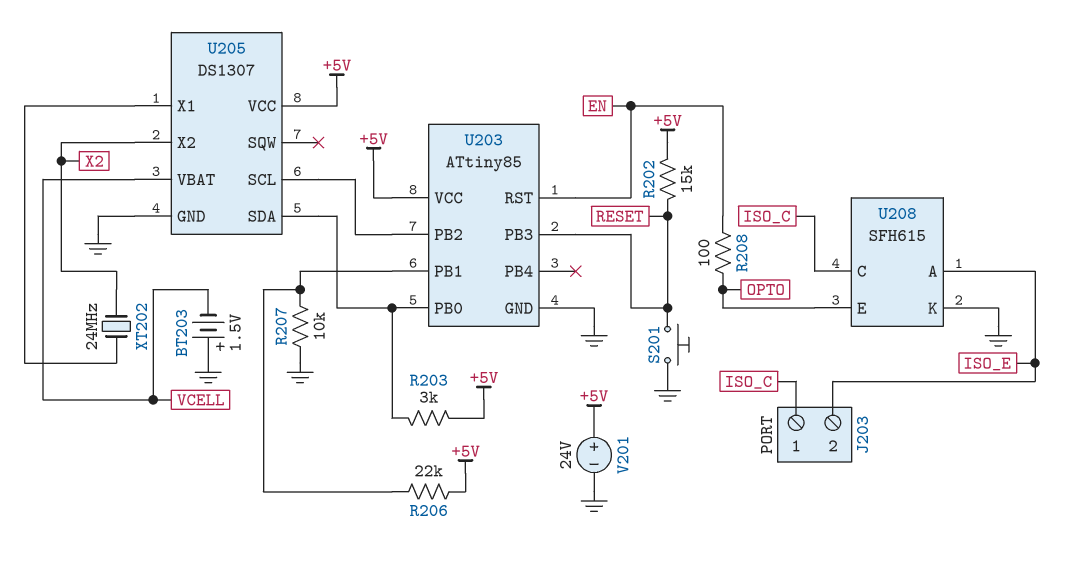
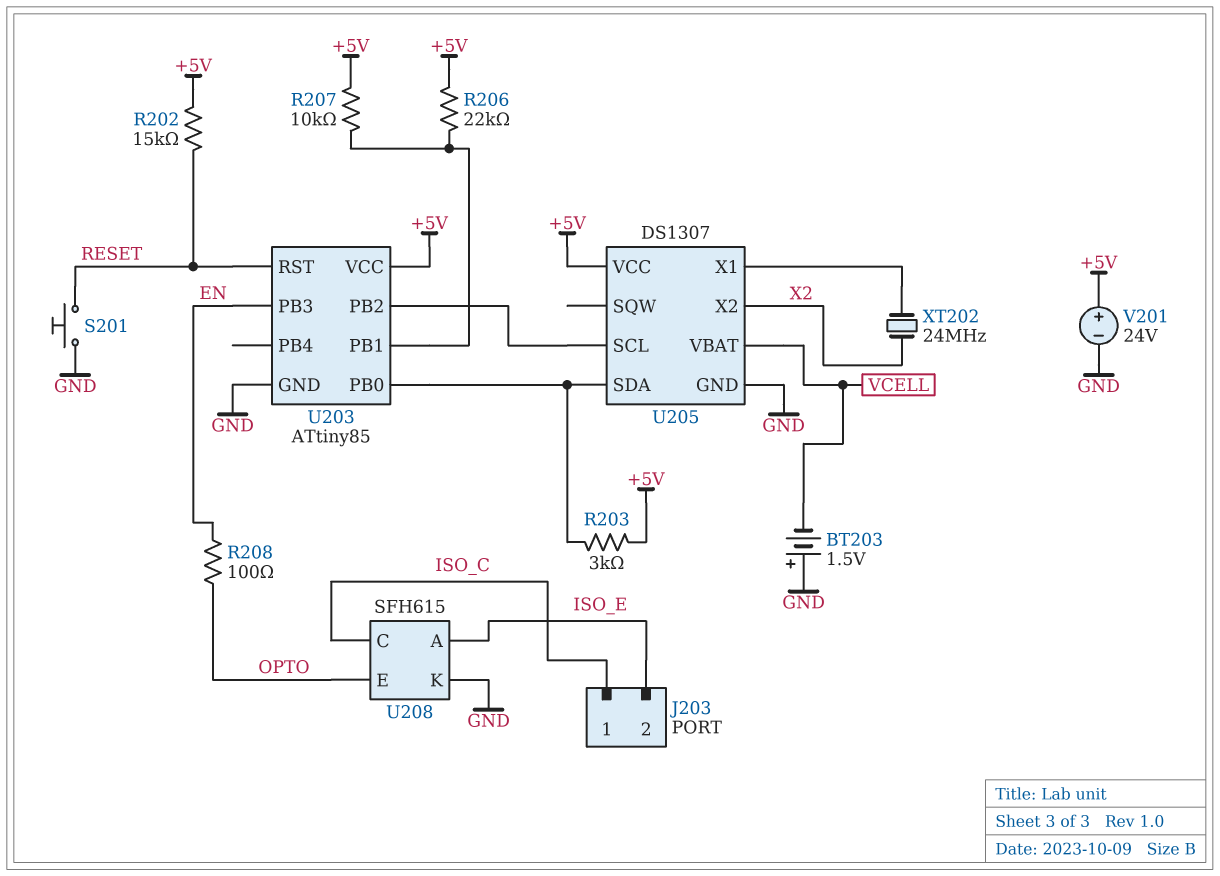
R207: 10k (GND, U203/PB1) -> 10k (+5V, U203/PB1)
U203 pin PB3: RESET -> EN
U203 pin RST: EN -> RESET

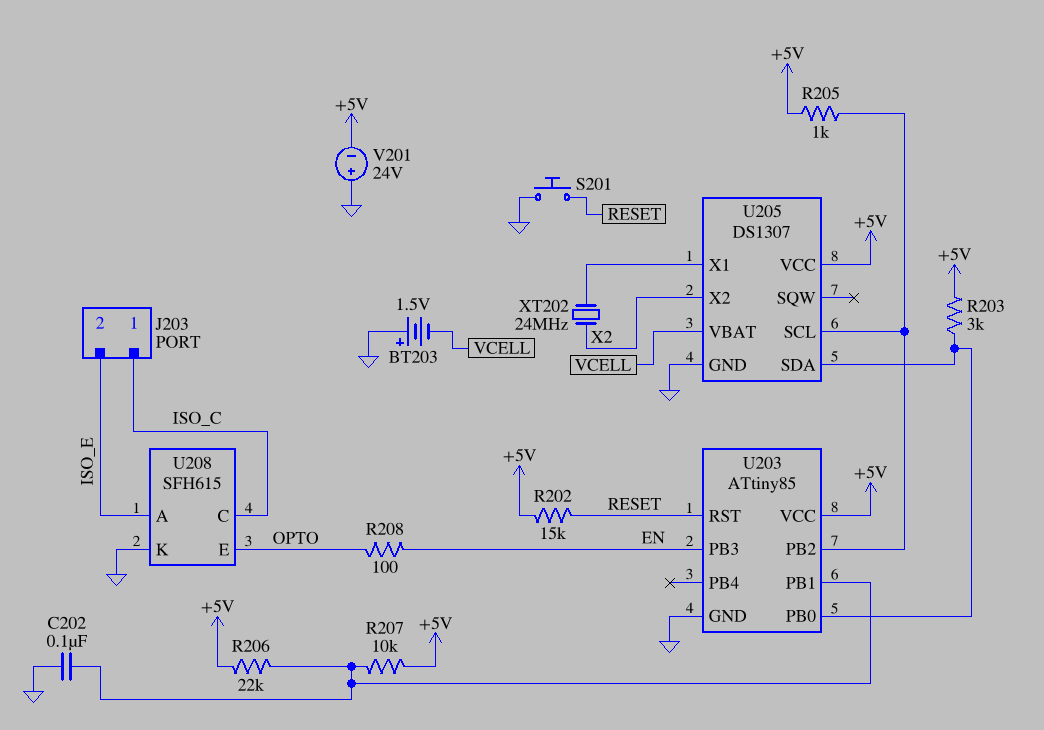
C202: none -> 100nF (GND, U203/PB1)
R205: none -> 1k (+5V, U203/PB2)
V201: 24V (plus +5V, minus GND) -> 24V (plus GND, minus +5V)

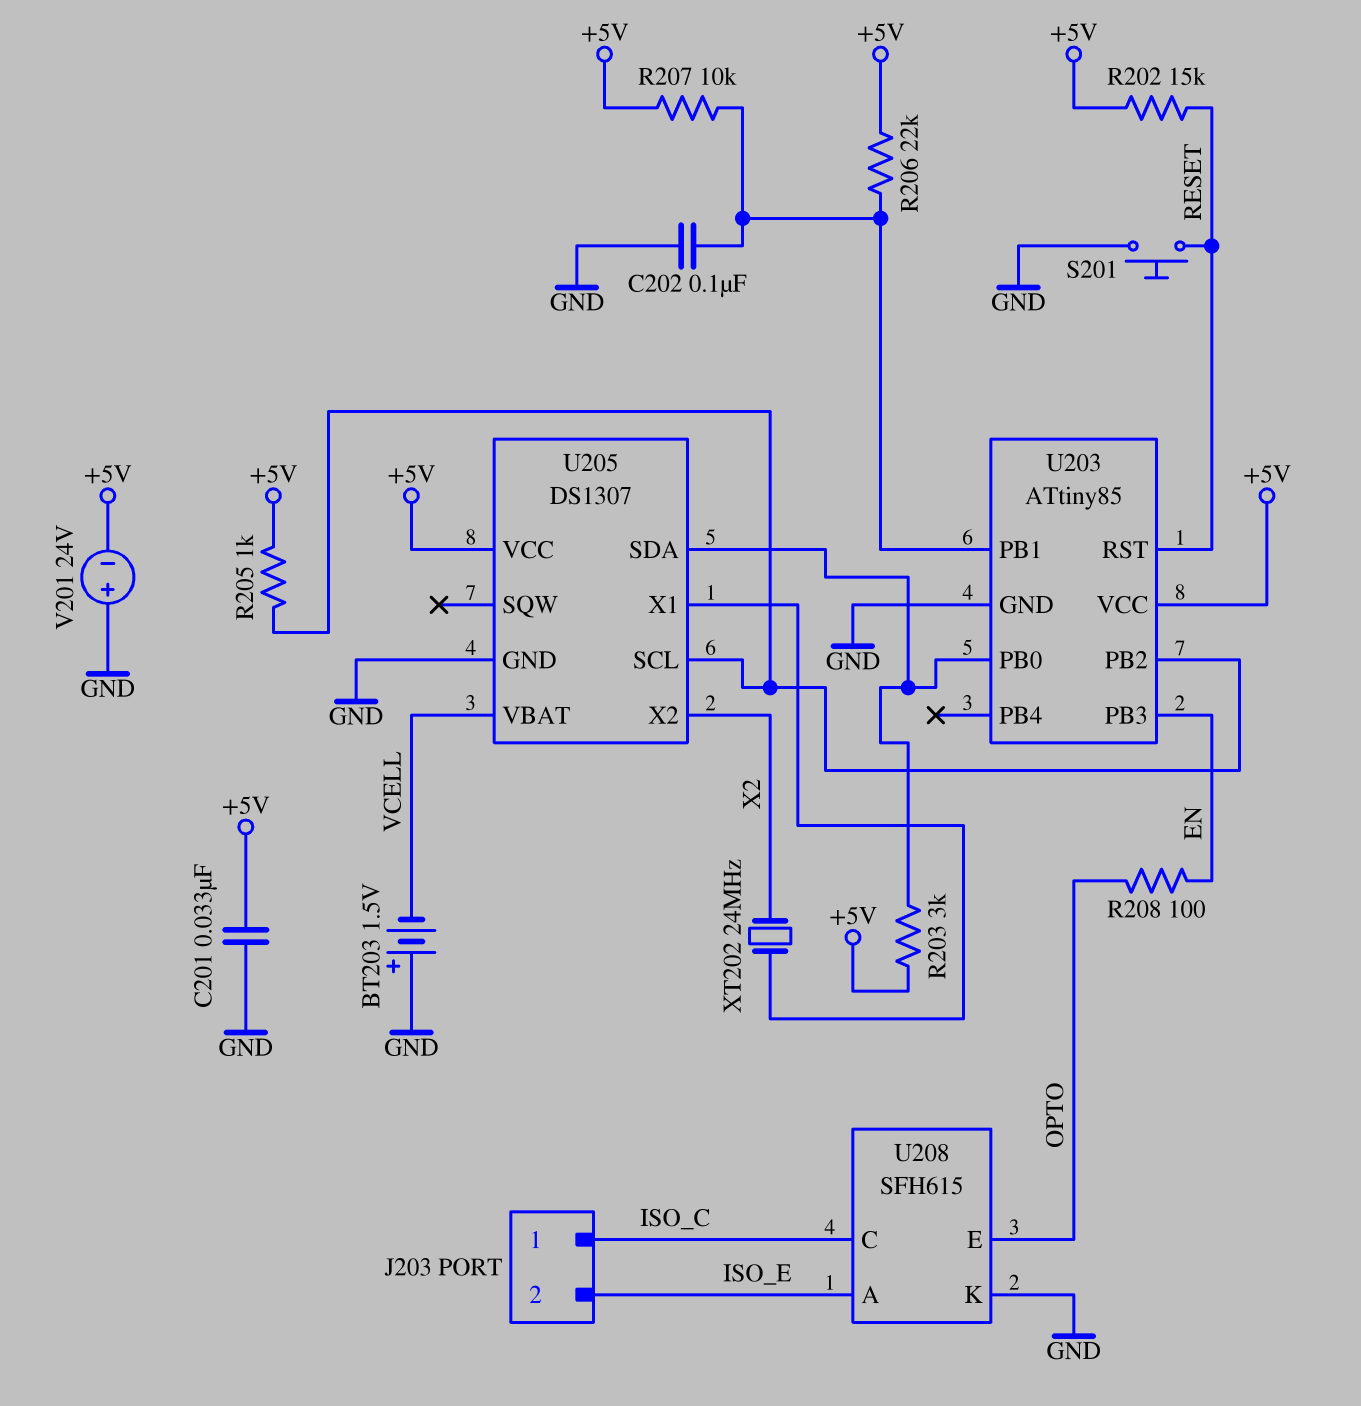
C201: none -> 33nF (+5V, GND)

